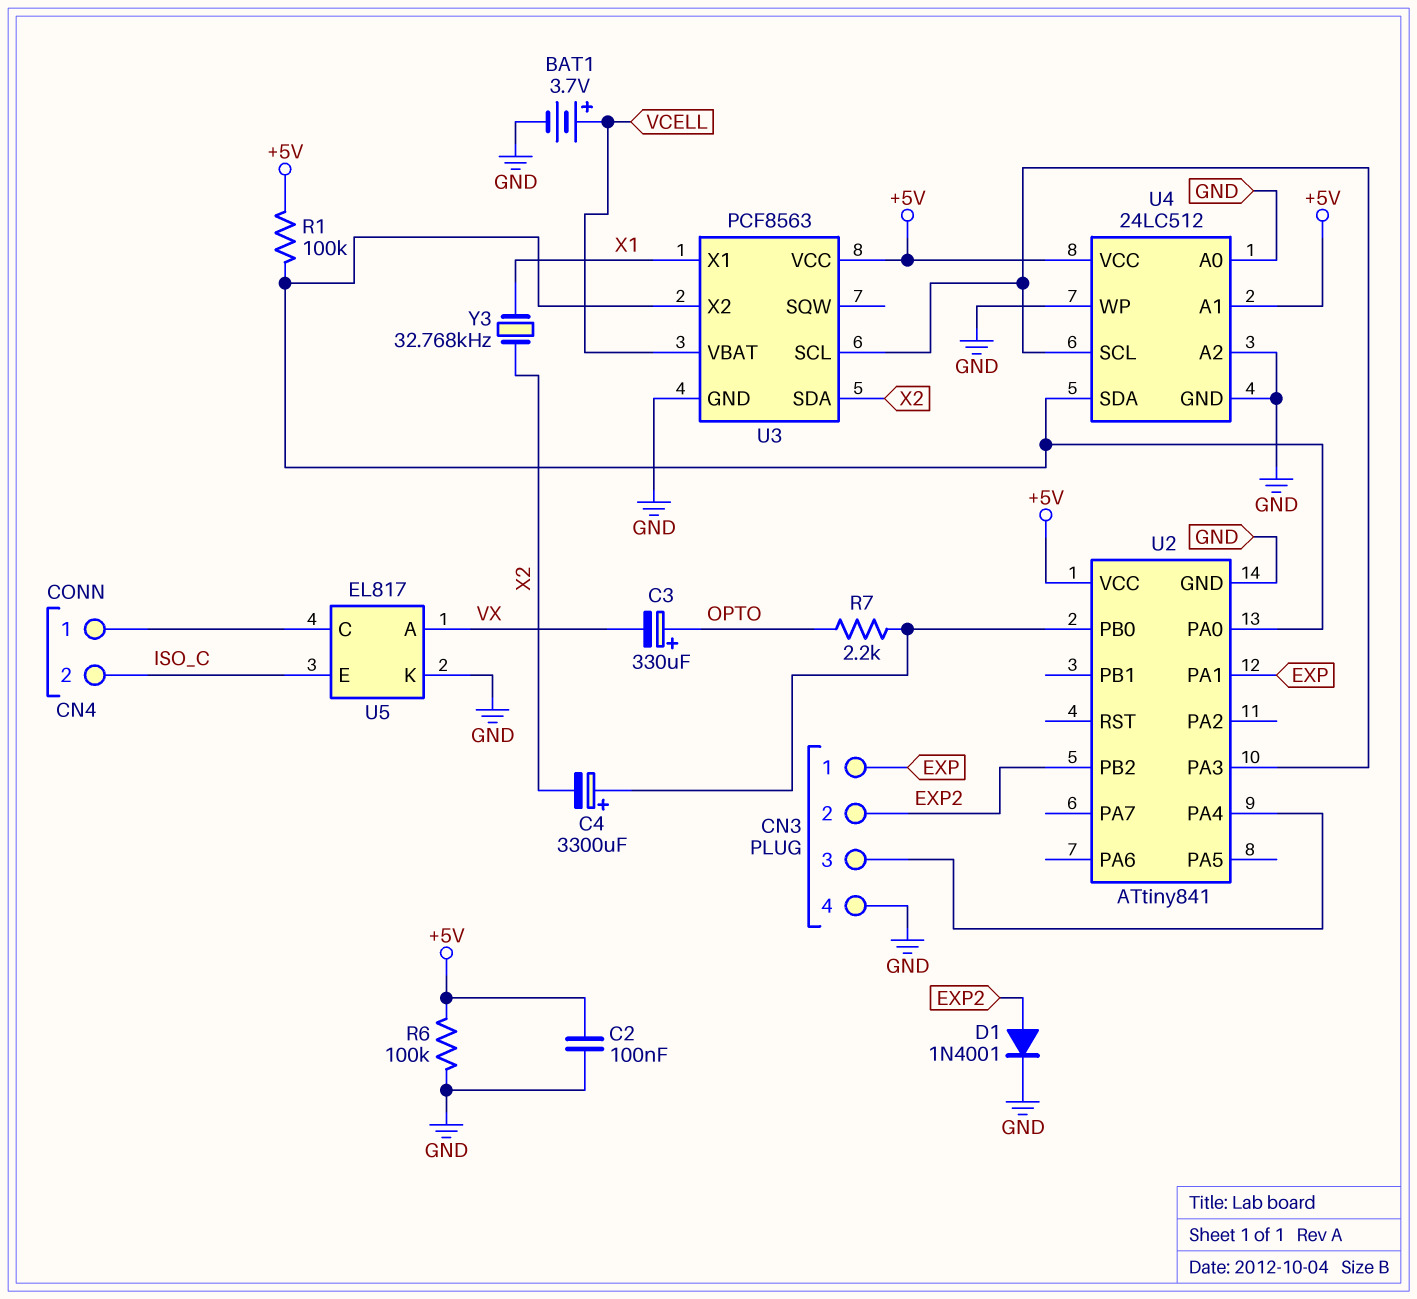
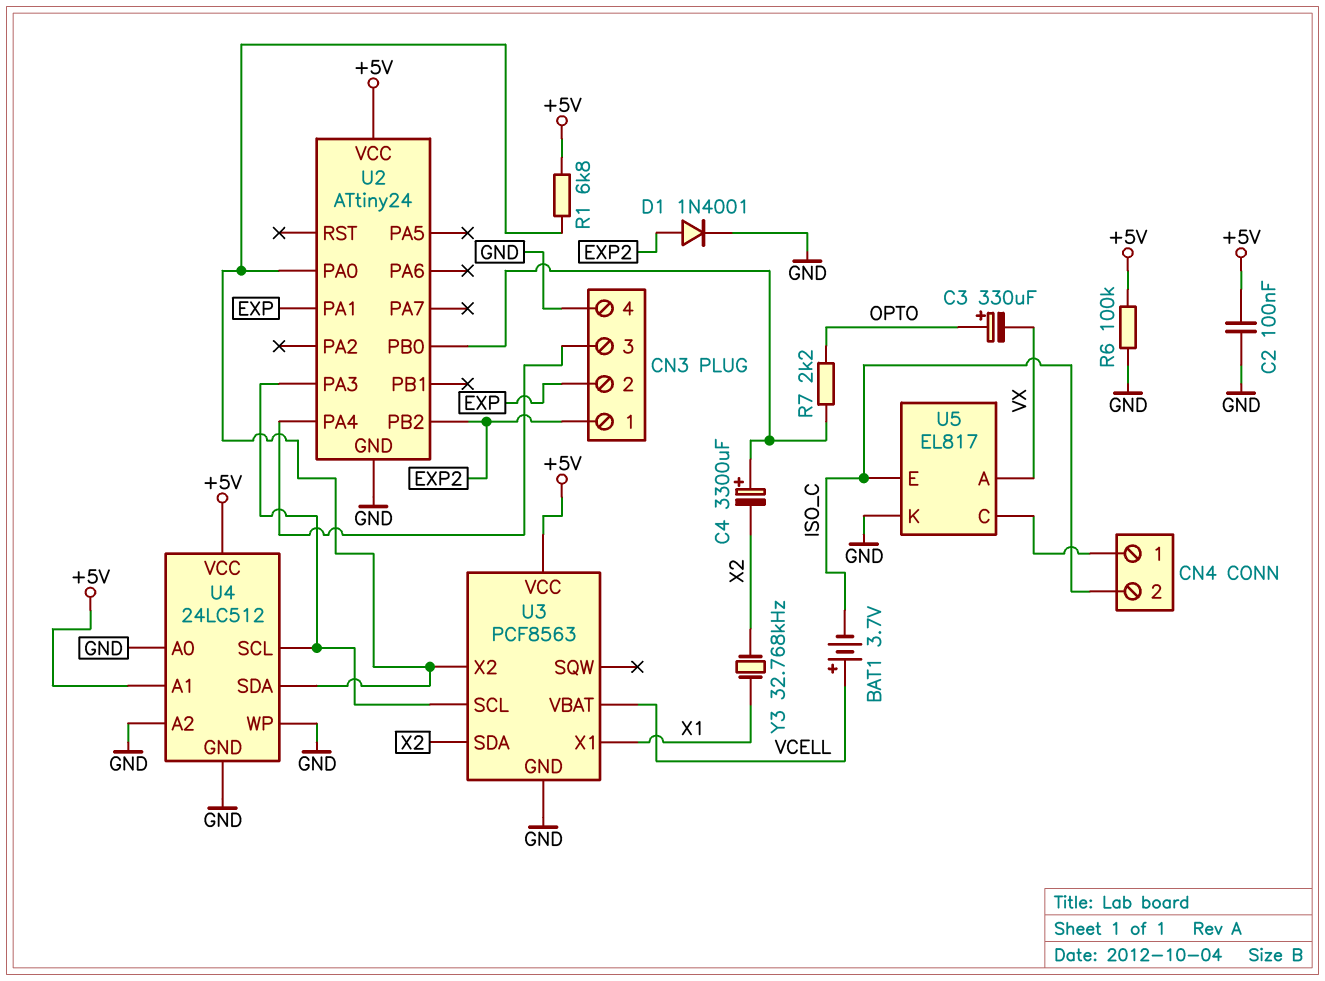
BAT1: 3.7V (plus VCELL, minus GND) -> 3.7V (plus VCELL, minus ISO_C)
CN3 pin 1: EXP -> EXP2
CN3 pin 2: EXP2 -> EXP
R1: 100k (+5V, U2/PA0) -> 6.8k (+5V, U2/PA0)
U2: ATtiny841 -> ATtiny24

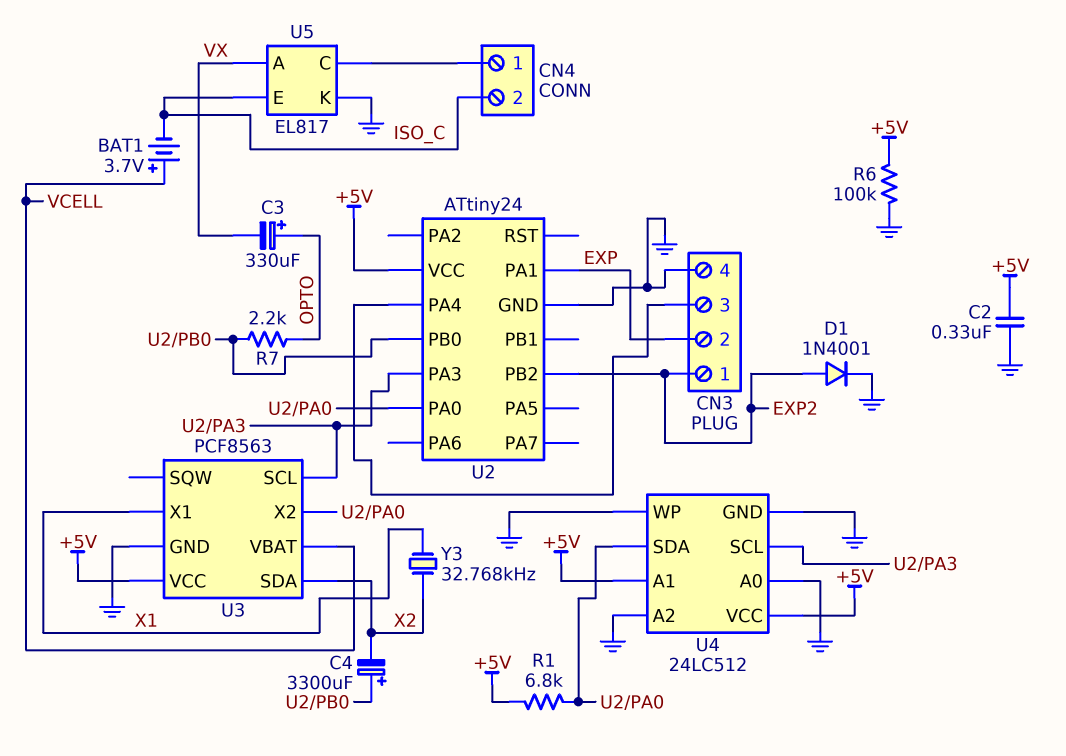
C2: 100nF (+5V, GND) -> 330nF (+5V, GND)

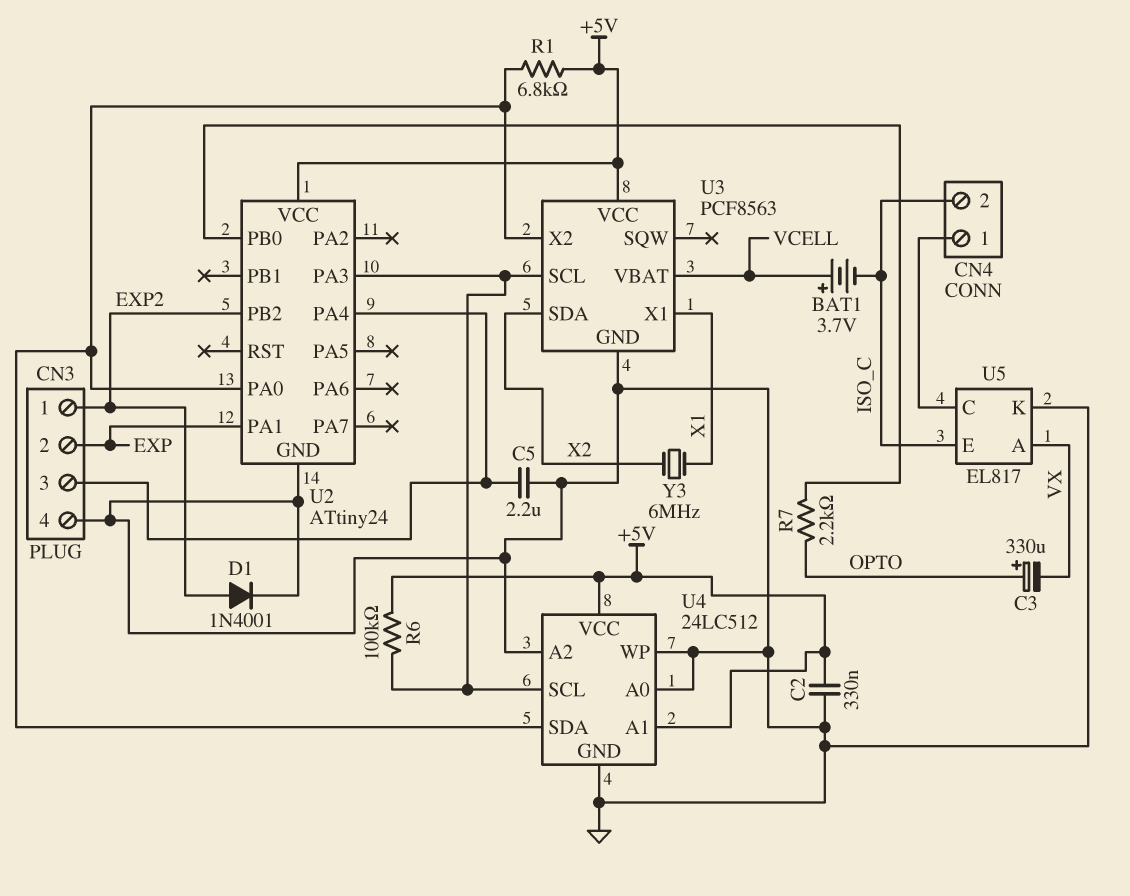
C4: 3300uF (plus U2/PB0, minus X2) -> none
C5: none -> 2.2uF (CN3/3, GND)
R6: 100k (+5V, GND) -> 100k (+5V, U2/PA3)
Y3: 32.768kHz (X1, X2) -> 6MHz (X1, X2)

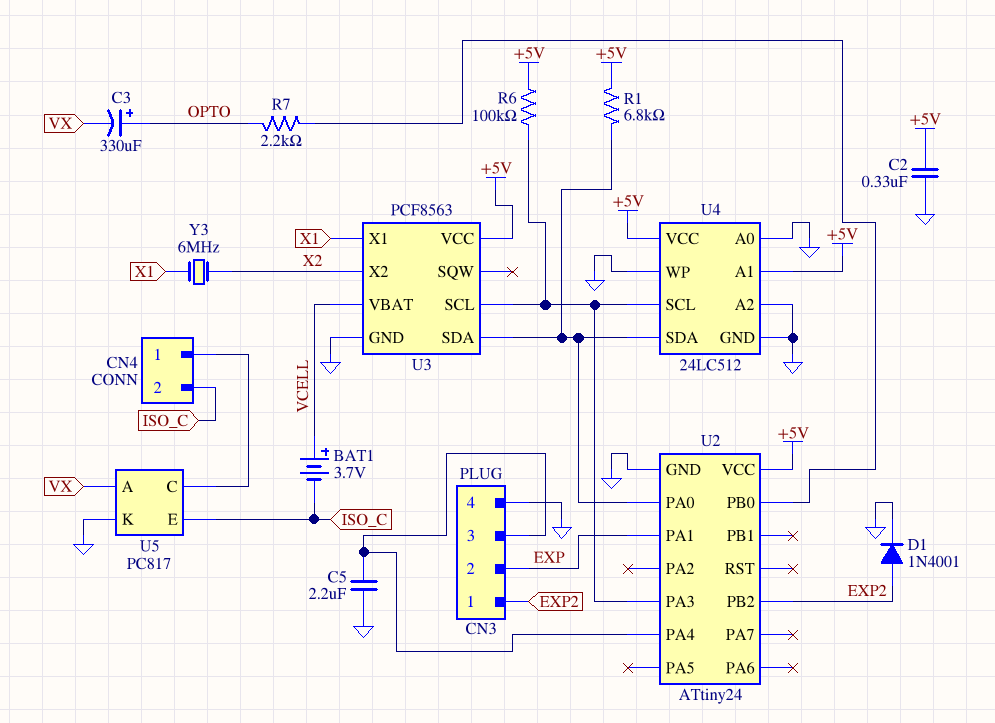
U3 pin SDA: X2 -> U2/PA0
U3 pin X2: U2/PA0 -> X2
U5: EL817 -> PC817

